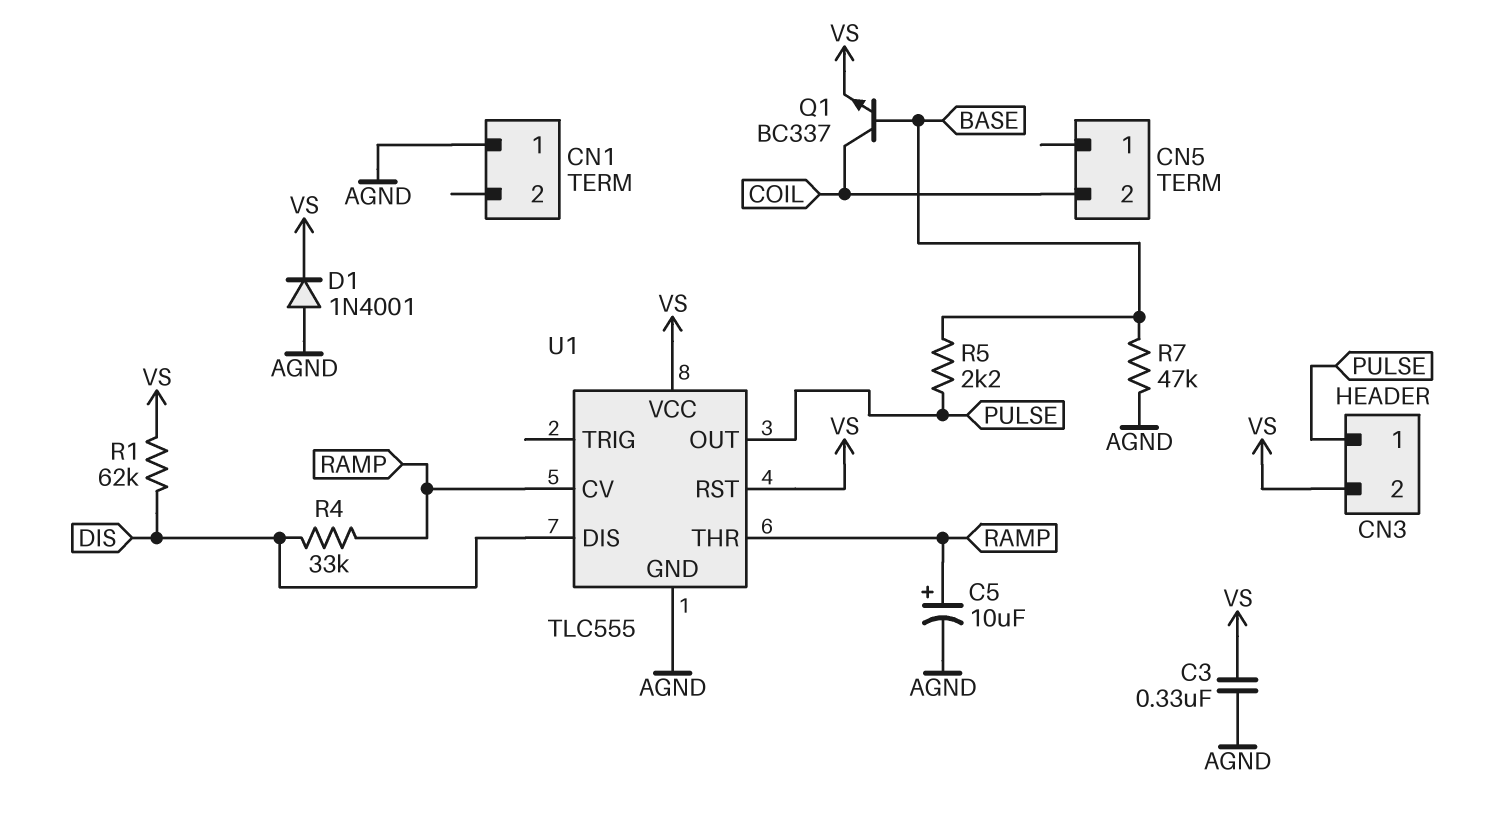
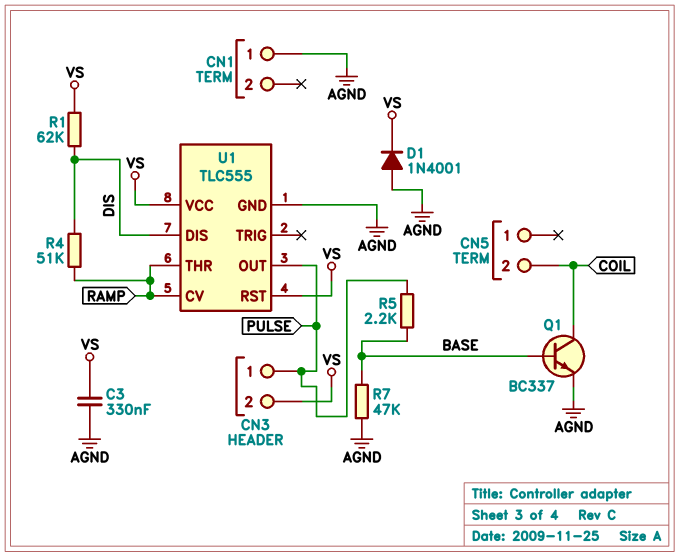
C5: 10uF (plus RAMP, minus AGND) -> none
Q1: NPN BC337 (B BASE, C COIL, E VS) -> NPN BC337 (B BASE, C COIL, E AGND)
R4: 33k (DIS, RAMP) -> 51k (DIS, RAMP)

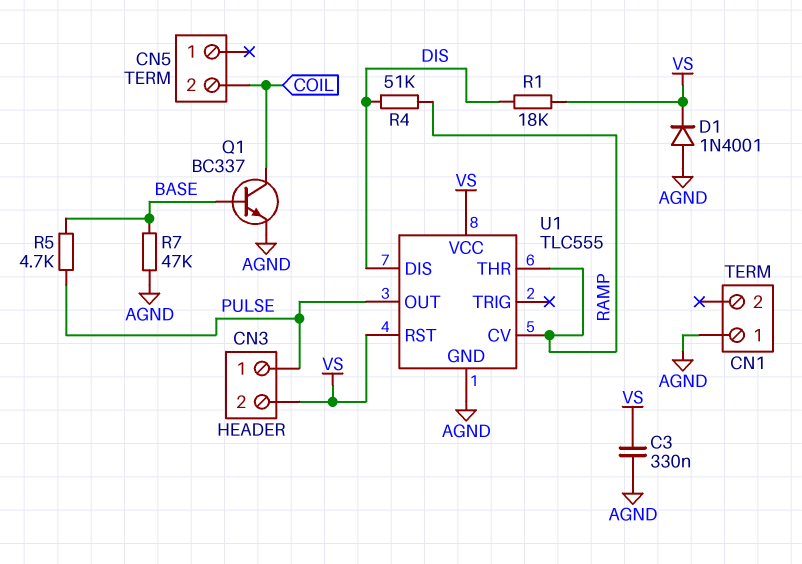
R1: 62k (DIS, VS) -> 18k (DIS, VS)
R5: 2.2k (BASE, PULSE) -> 4.7k (BASE, PULSE)

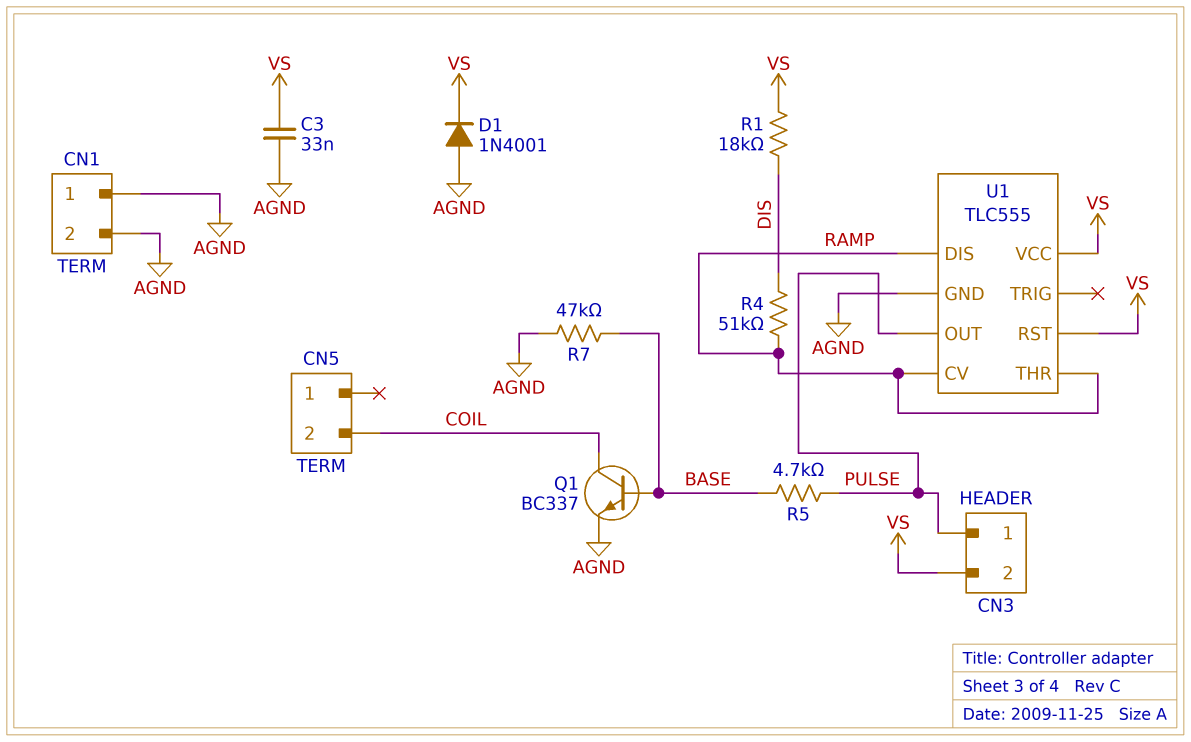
C3: 330nF (AGND, VS) -> 33nF (AGND, VS)
CN1 pin 2: none -> AGND
U1 pin DIS: DIS -> RAMP

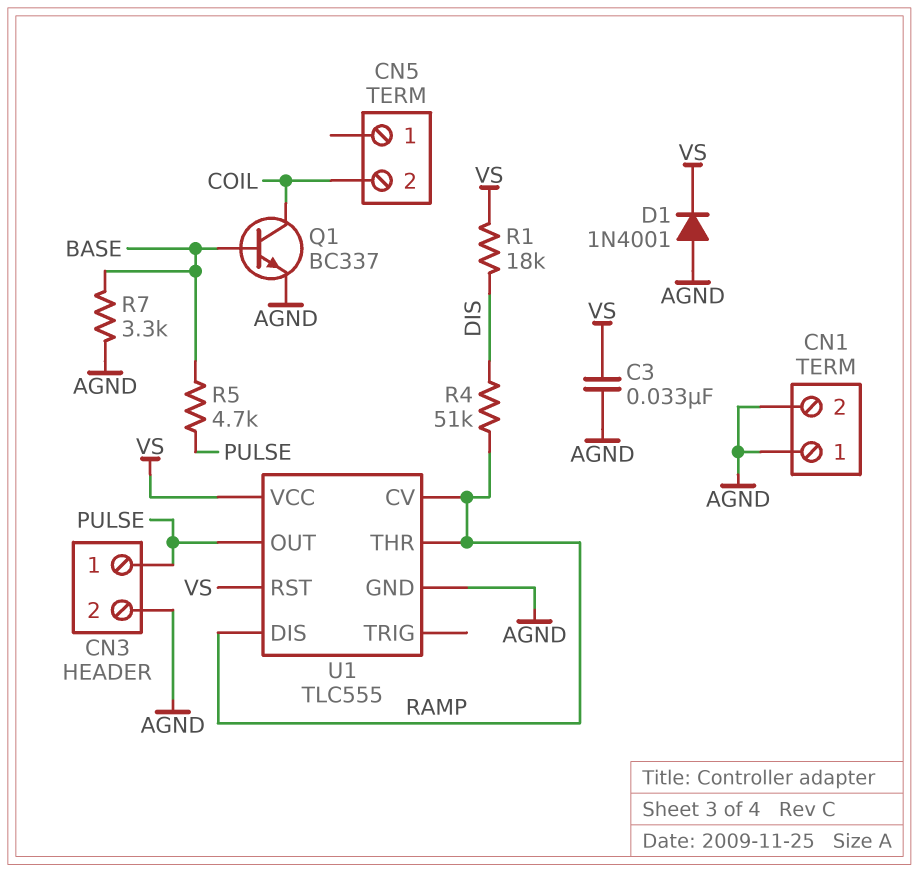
CN3 pin 2: VS -> AGND
R7: 47k (AGND, BASE) -> 3.3k (AGND, BASE)

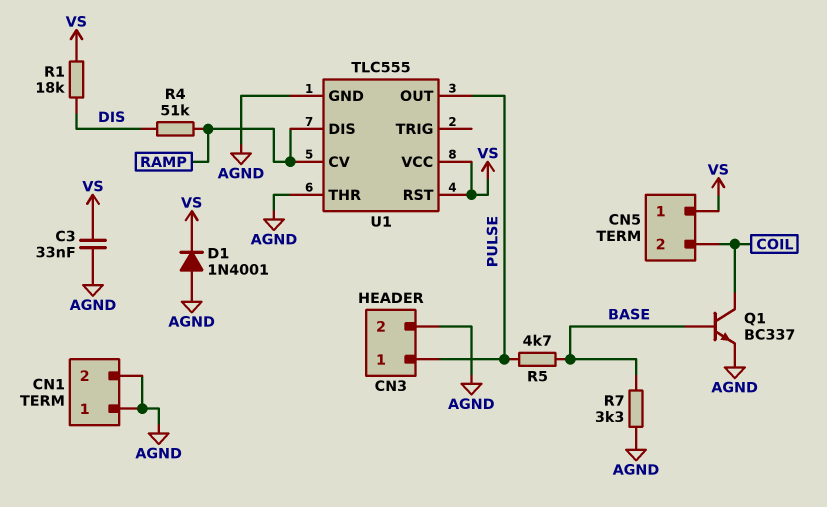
CN5 pin 1: none -> VS
U1 pin THR: RAMP -> AGND

